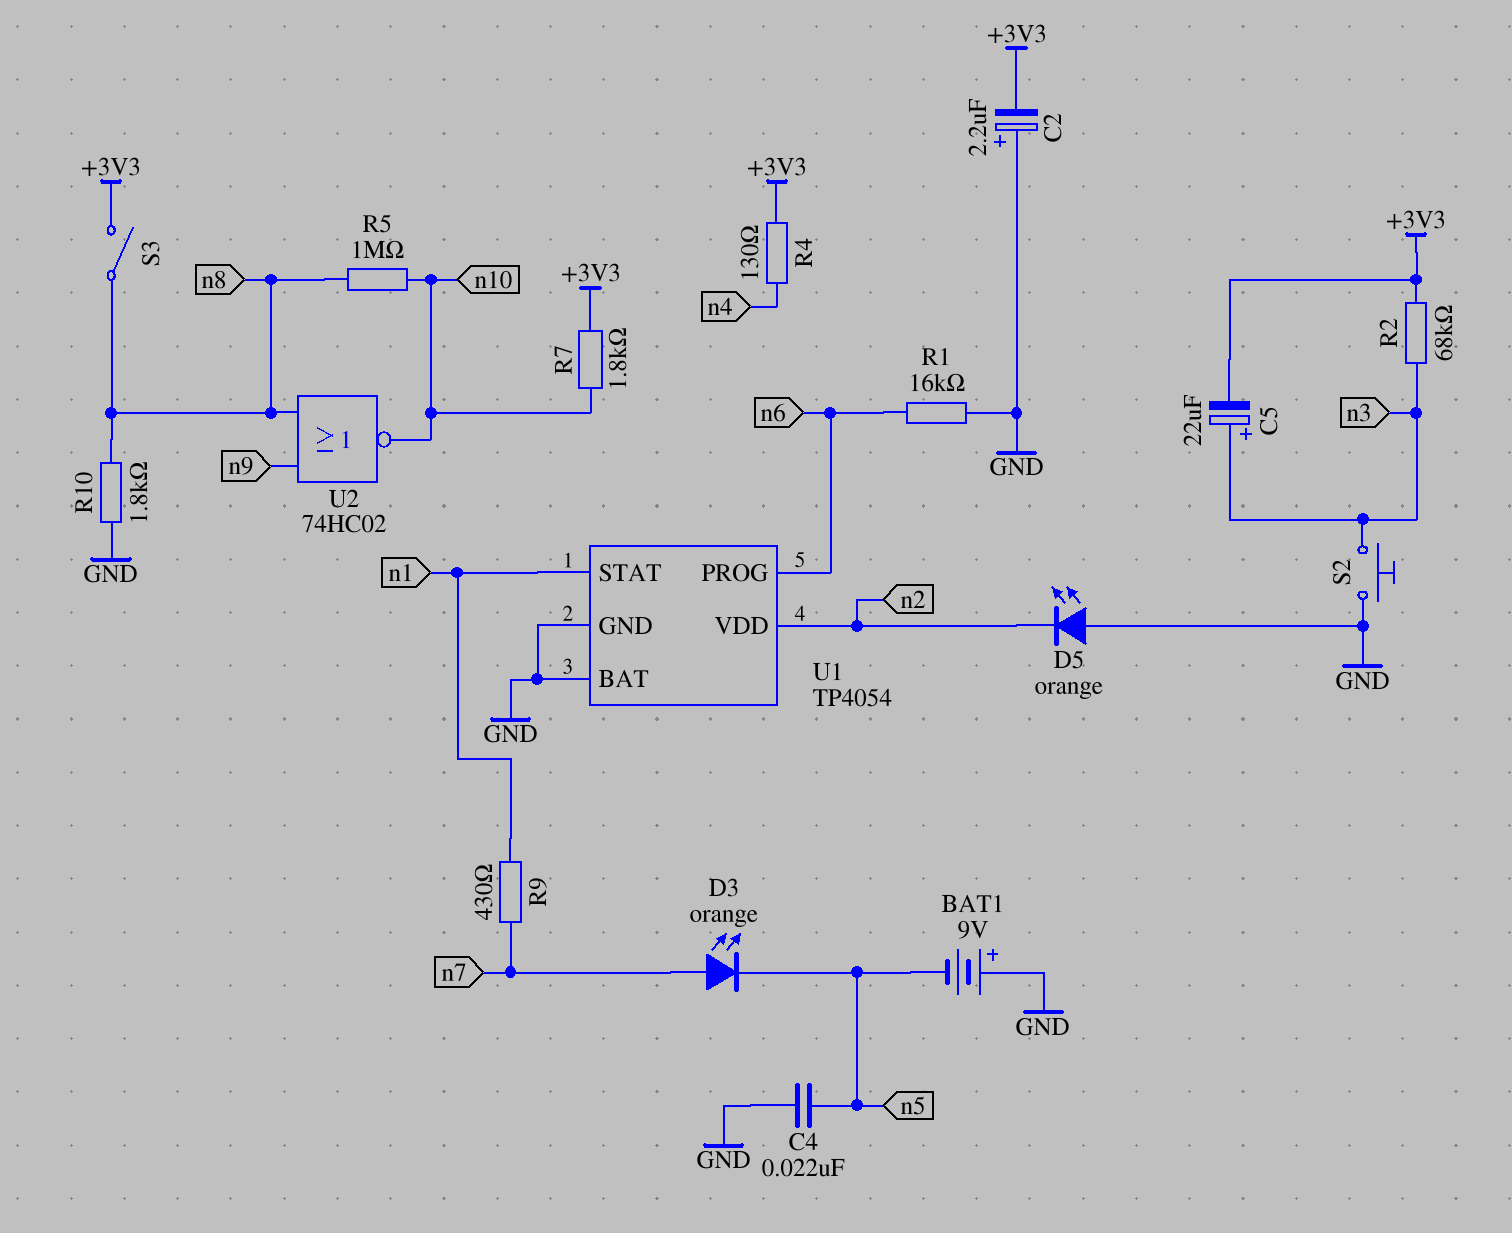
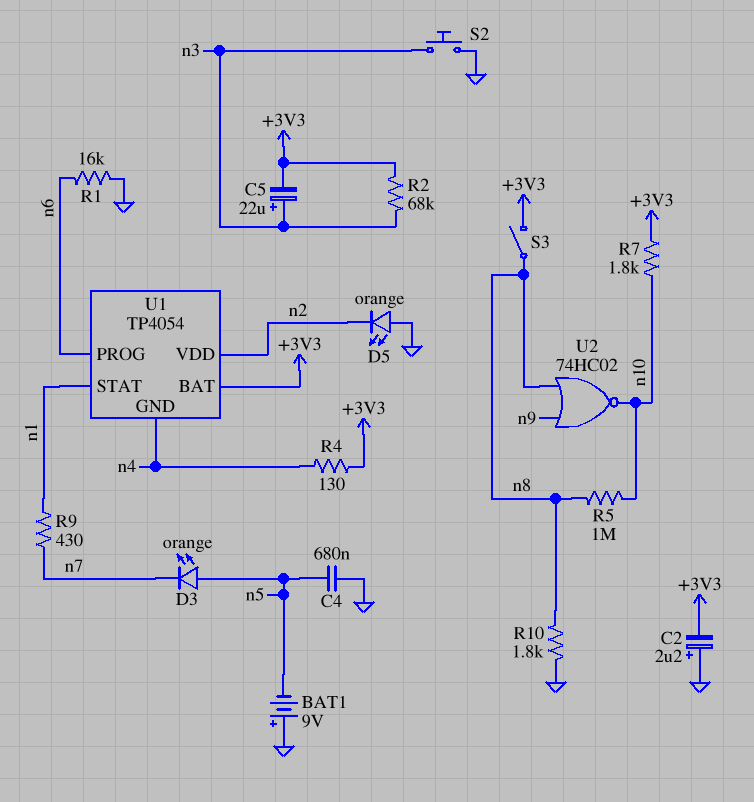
C4: 22nF (GND, n5) -> 680nF (GND, n5)
D3: LED orange (A n7, K n5) -> LED orange (A n5, K n7)
U1 pin BAT: GND -> +3V3
U1 pin GND: GND -> n4

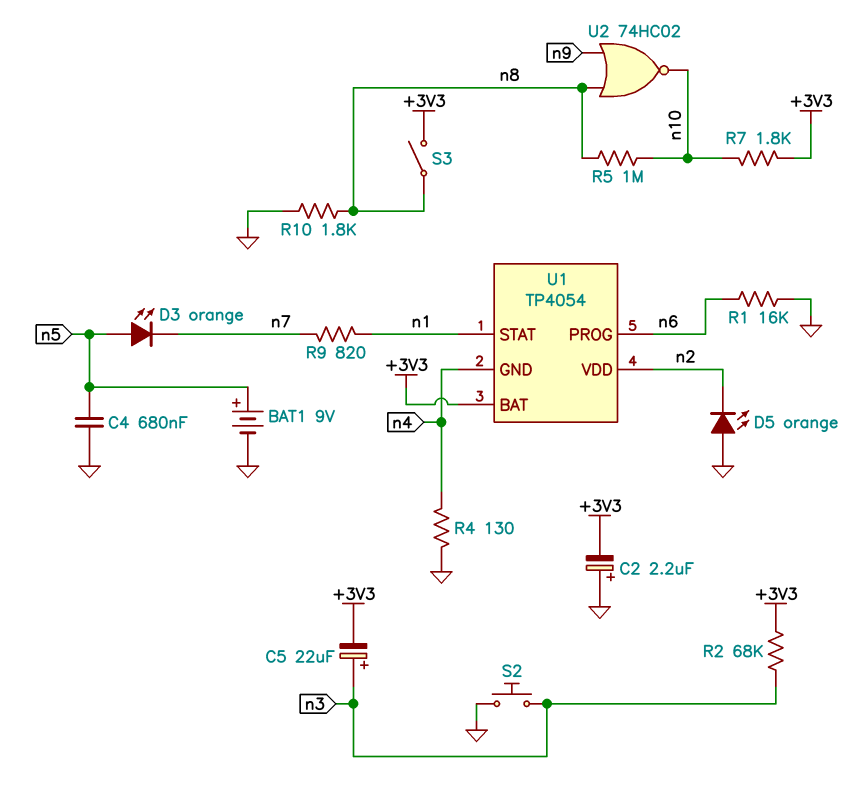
BAT1: 9V (plus GND, minus n5) -> 9V (plus n5, minus GND)
R4: 130 (+3V3, n4) -> 130 (GND, n4)
R9: 430 (n1, n7) -> 820 (n1, n7)

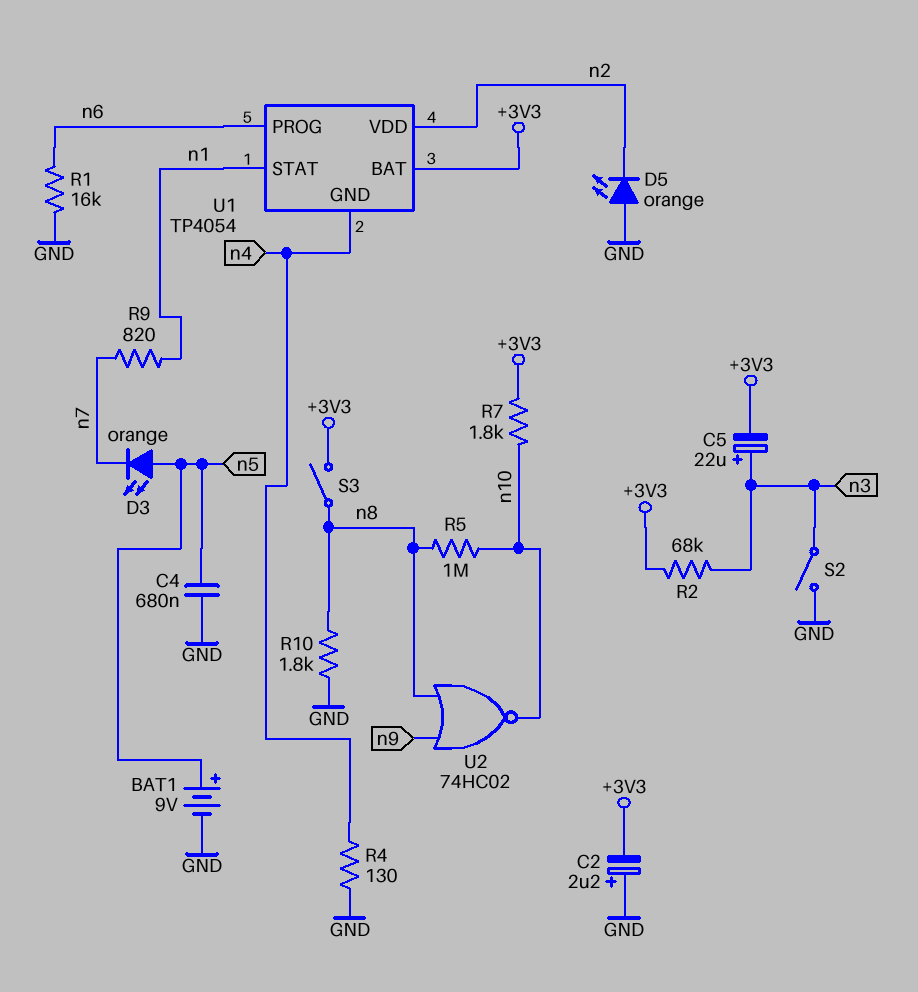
S2: button (GND, n3) -> switch (GND, n3)

